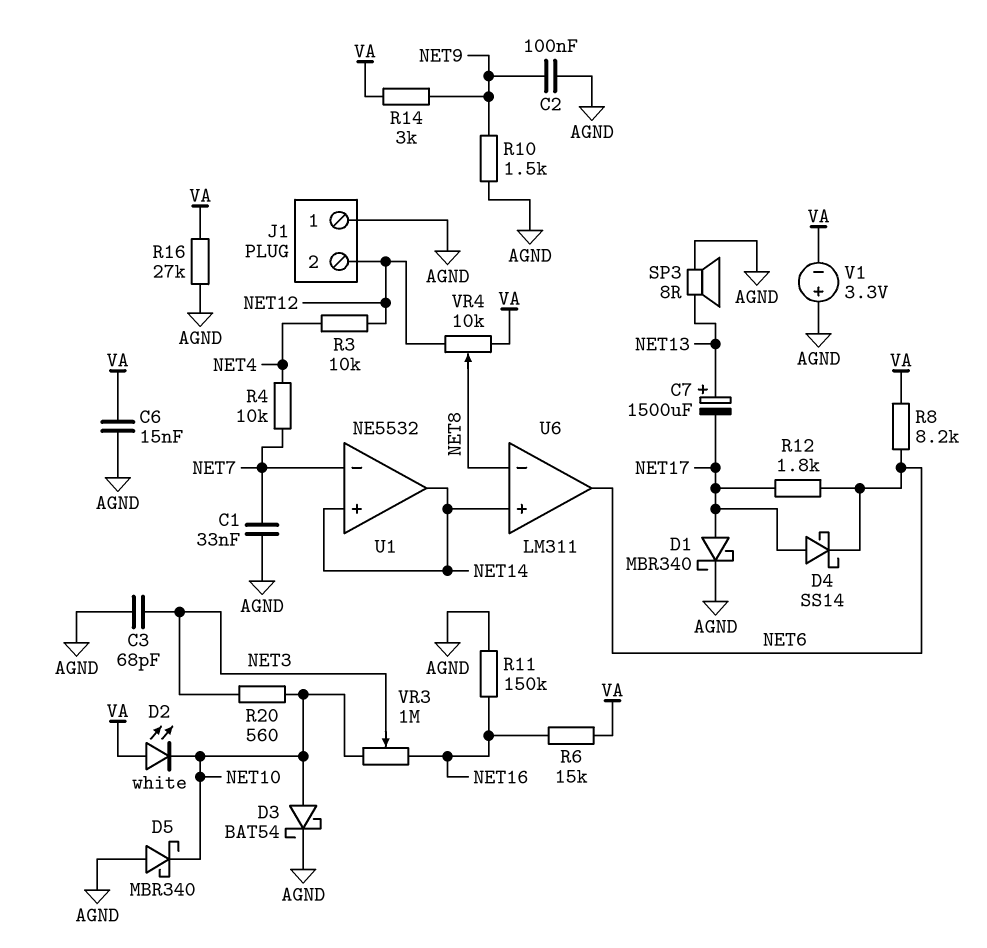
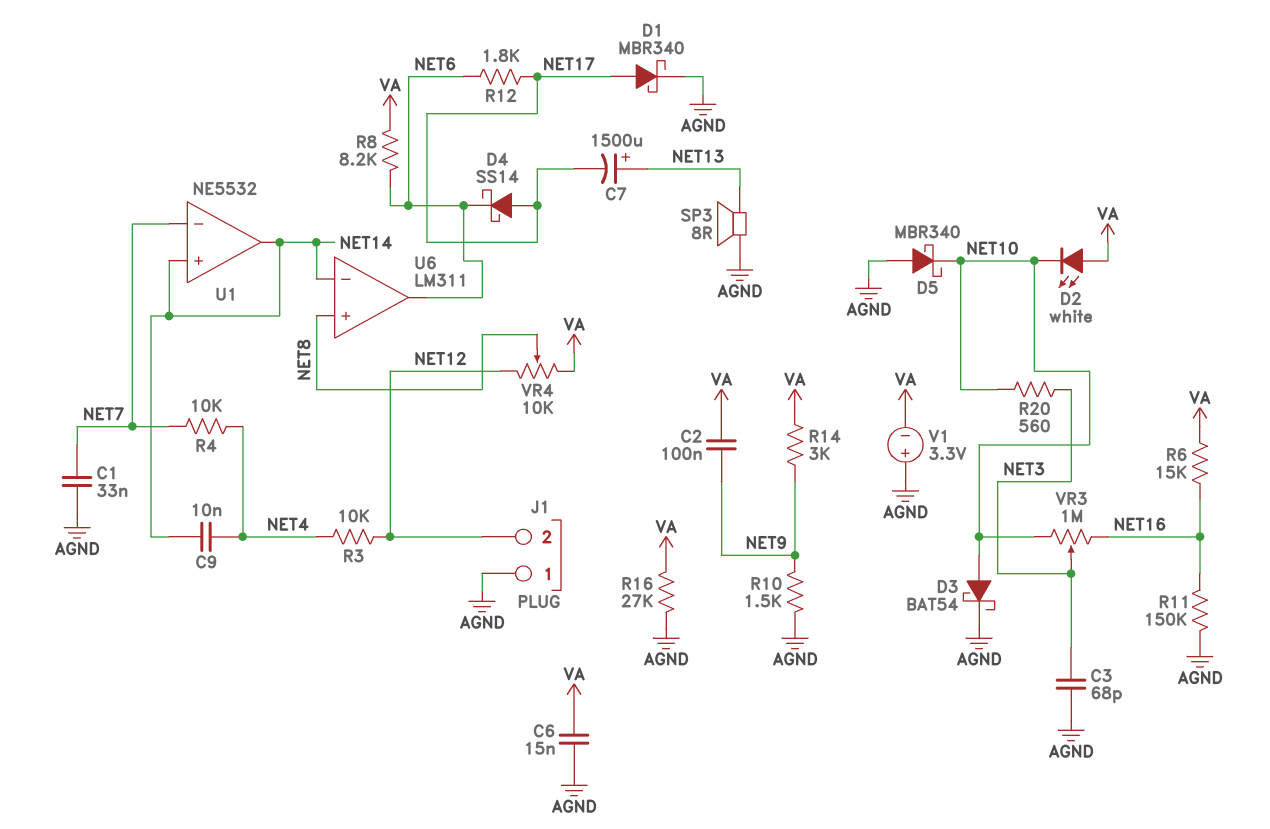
C2: 100nF (AGND, NET9) -> 100nF (NET9, VA)
C9: none -> 10nF (NET4, NET14)
U6 pin in+: NET14 -> NET8
U6 pin in-: NET8 -> NET14

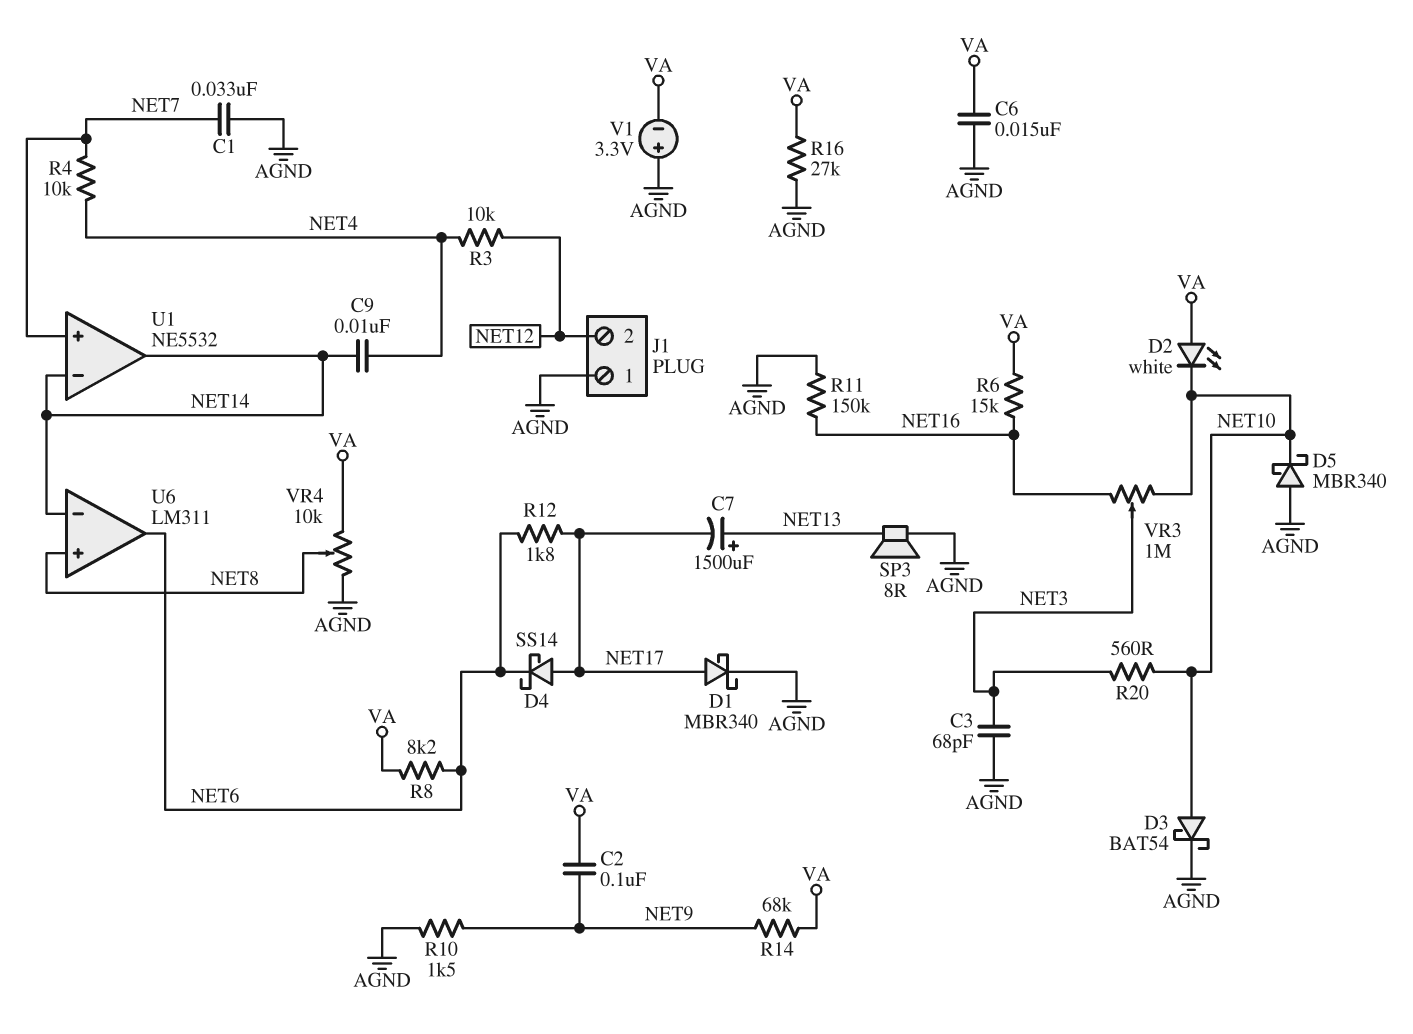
R14: 3k (NET9, VA) -> 68k (NET9, VA)
U1 pin in+: NET14 -> NET7
U1 pin in-: NET7 -> NET14
VR4: 10k (NET12, VA, wiper NET8) -> 10k (AGND, VA, wiper NET8)

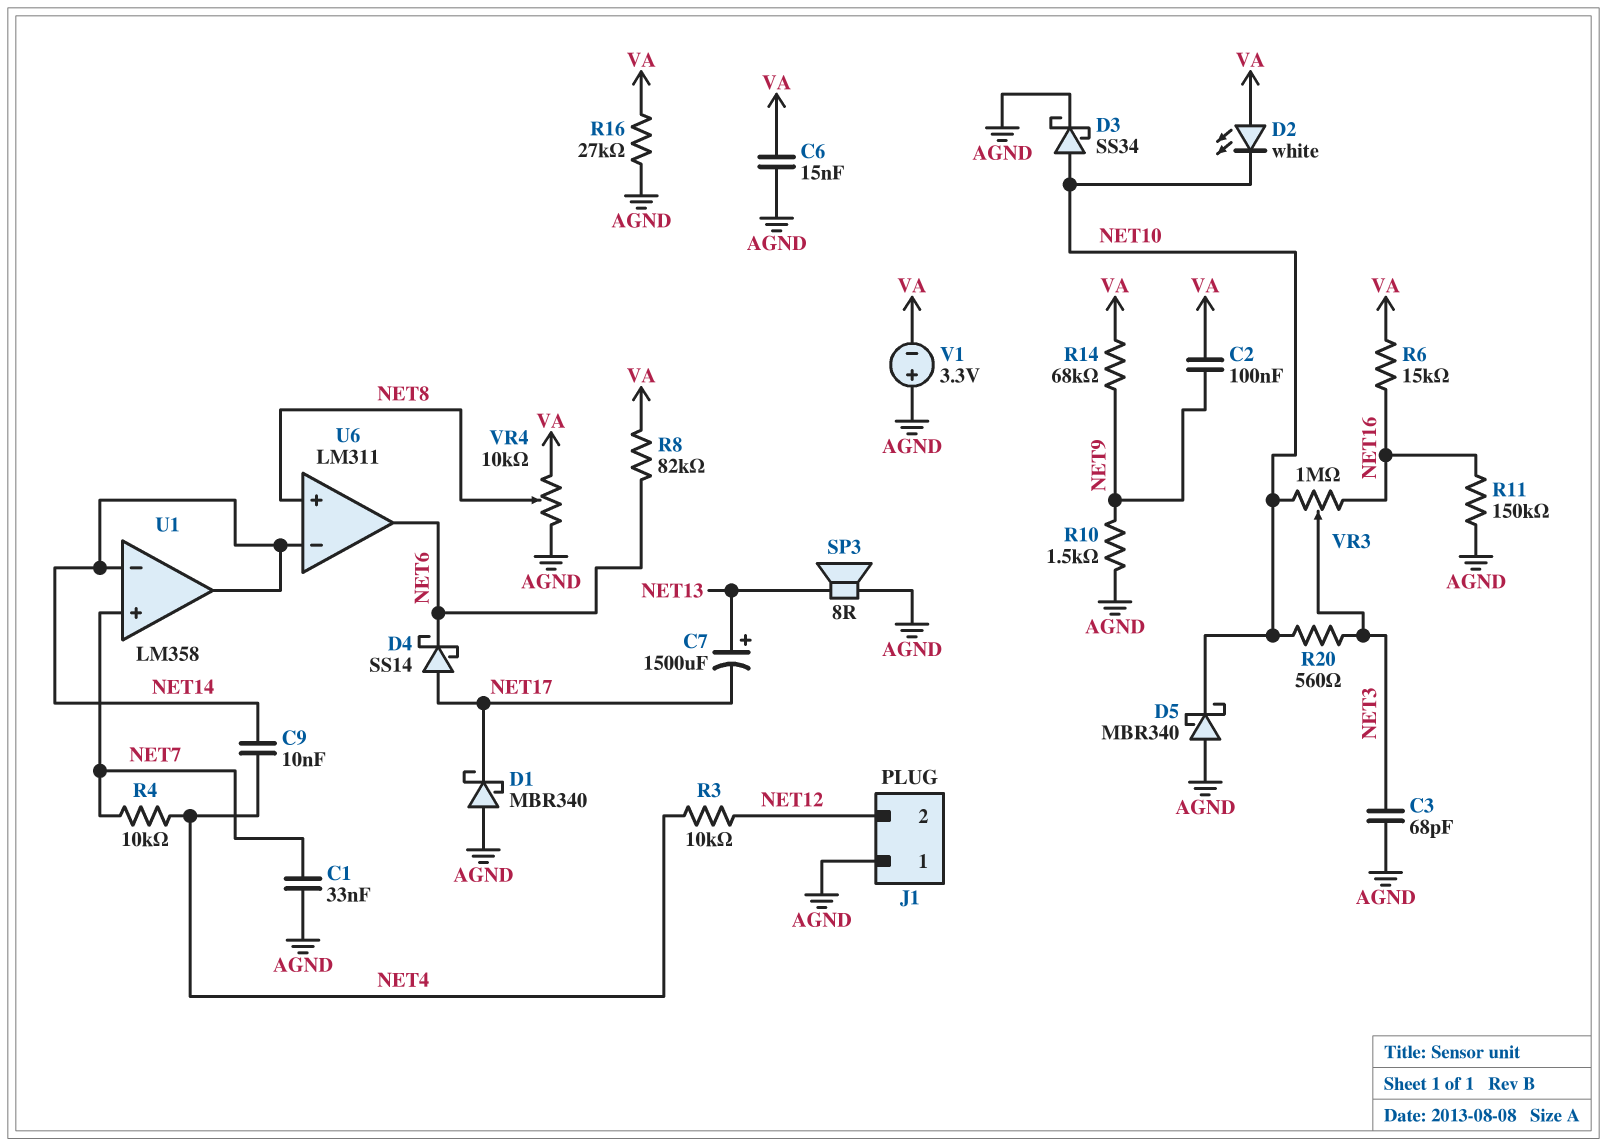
D1: schottky MBR340 (A NET17, K AGND) -> schottky MBR340 (A AGND, K NET17)
D3: schottky BAT54 (A NET10, K AGND) -> schottky SS34 (A NET10, K AGND)
R8: 8.2k (NET6, VA) -> 82k (NET6, VA)
R12: 1.8k (NET6, NET17) -> none
U1: NE5532 -> LM358

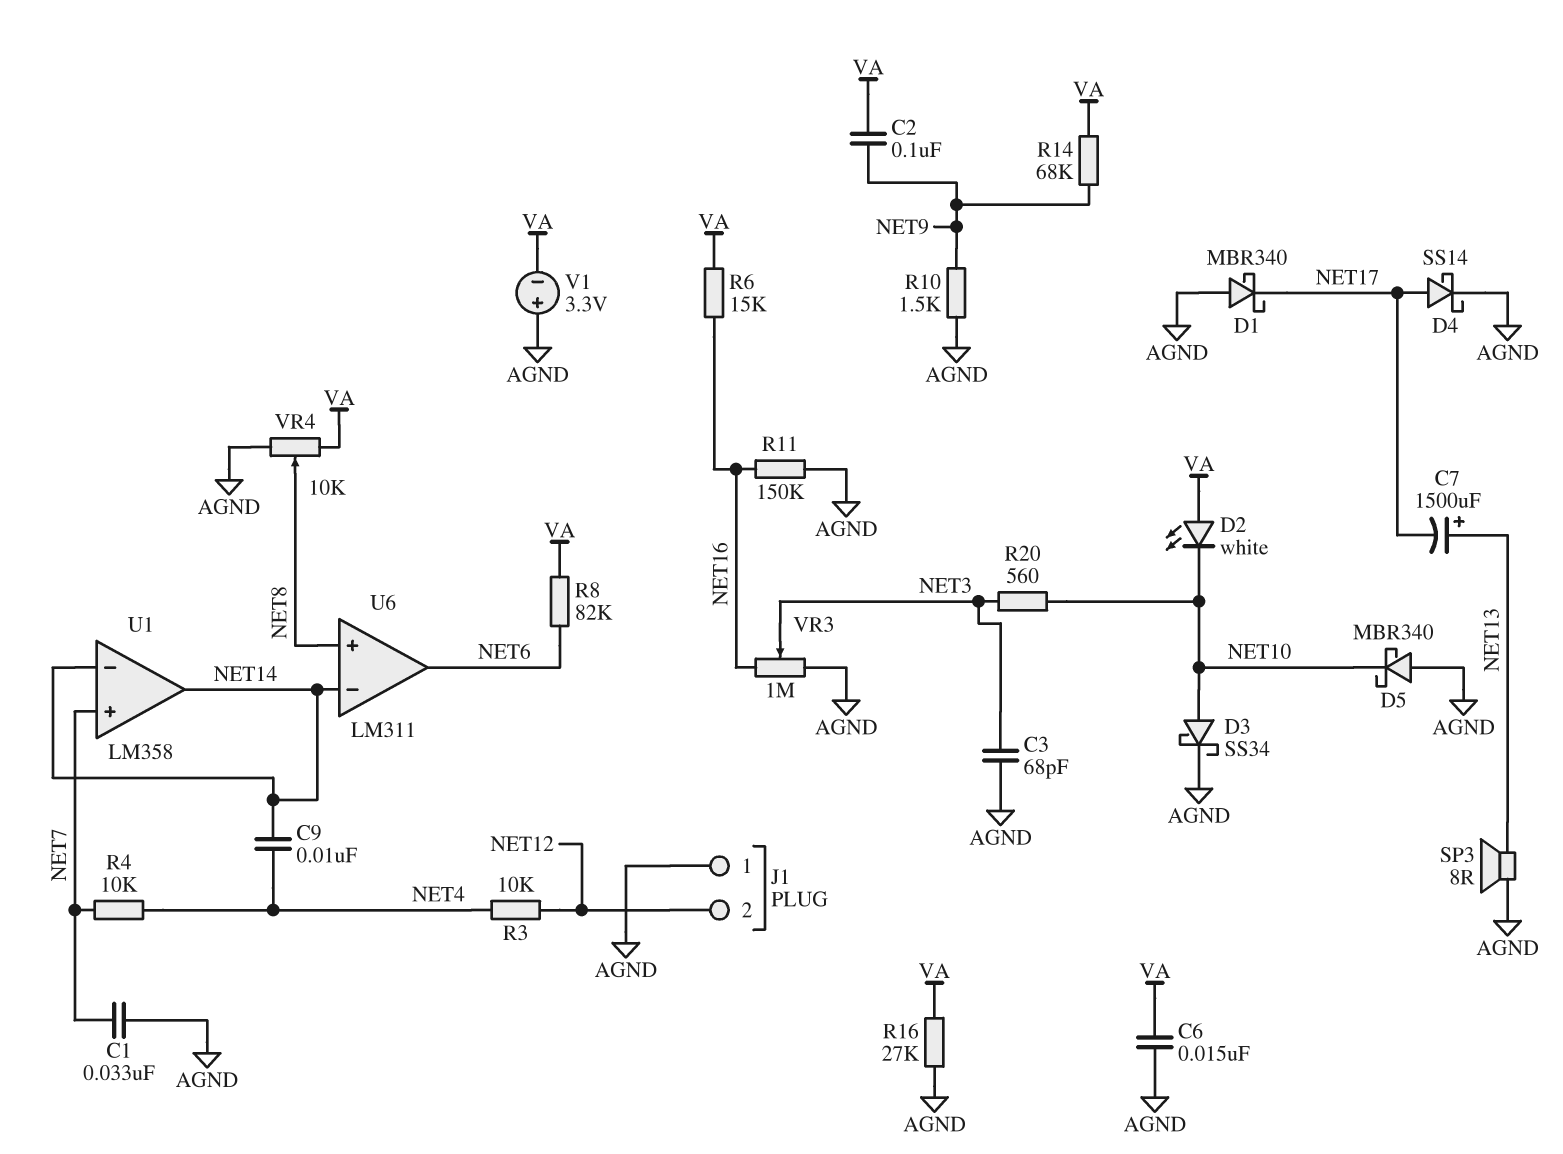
D4: schottky SS14 (A NET17, K NET6) -> schottky SS14 (A NET17, K AGND)
VR3: 1M (NET10, NET16, wiper NET3) -> 1M (AGND, NET16, wiper NET3)

